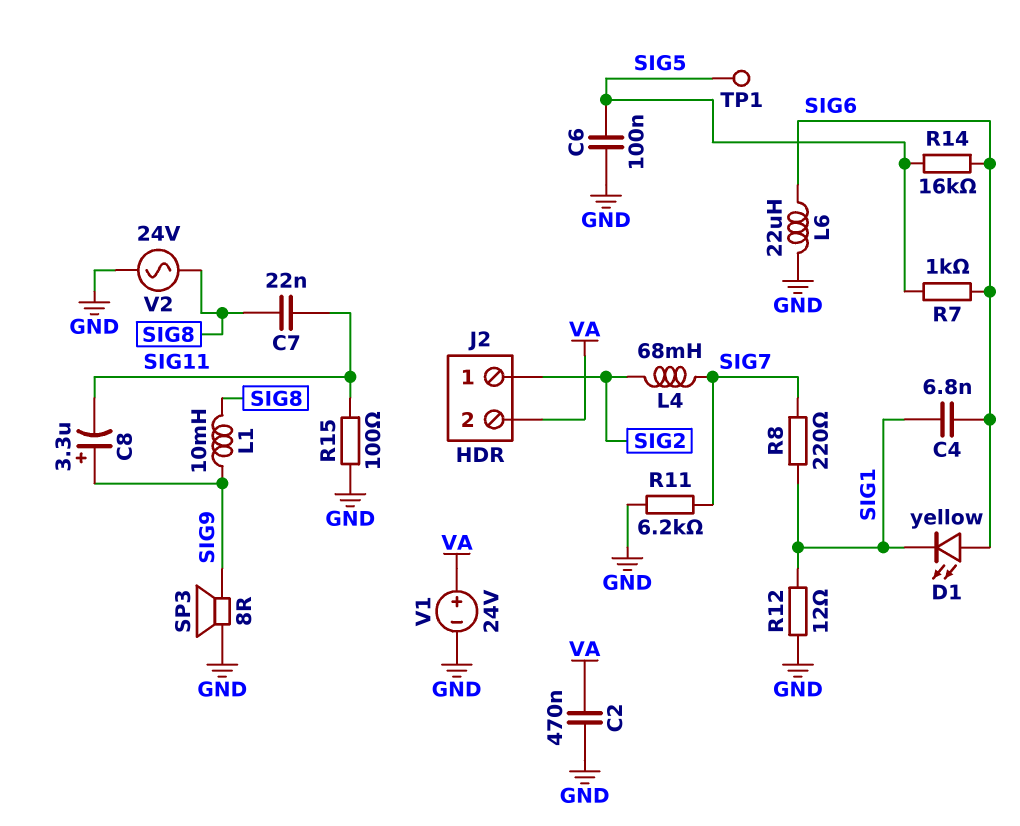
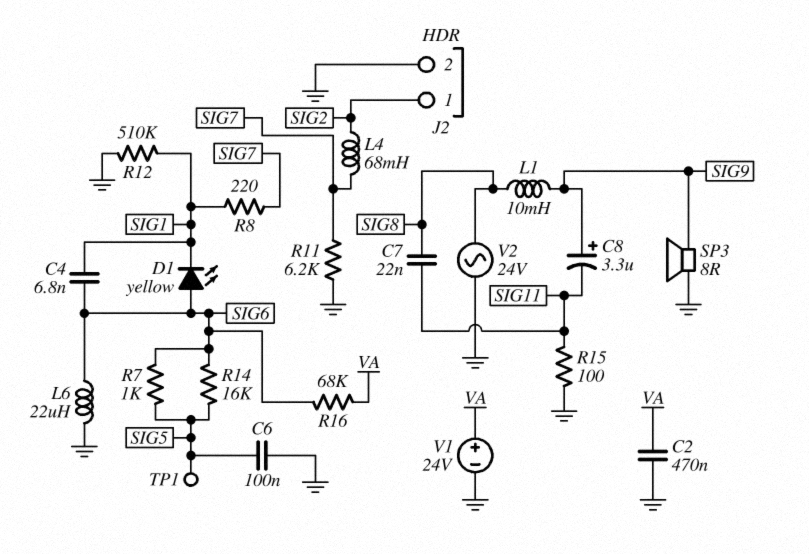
J2 pin 2: VA -> GND
R12: 12 (GND, SIG1) -> 510k (GND, SIG1)
R16: none -> 68k (SIG6, VA)

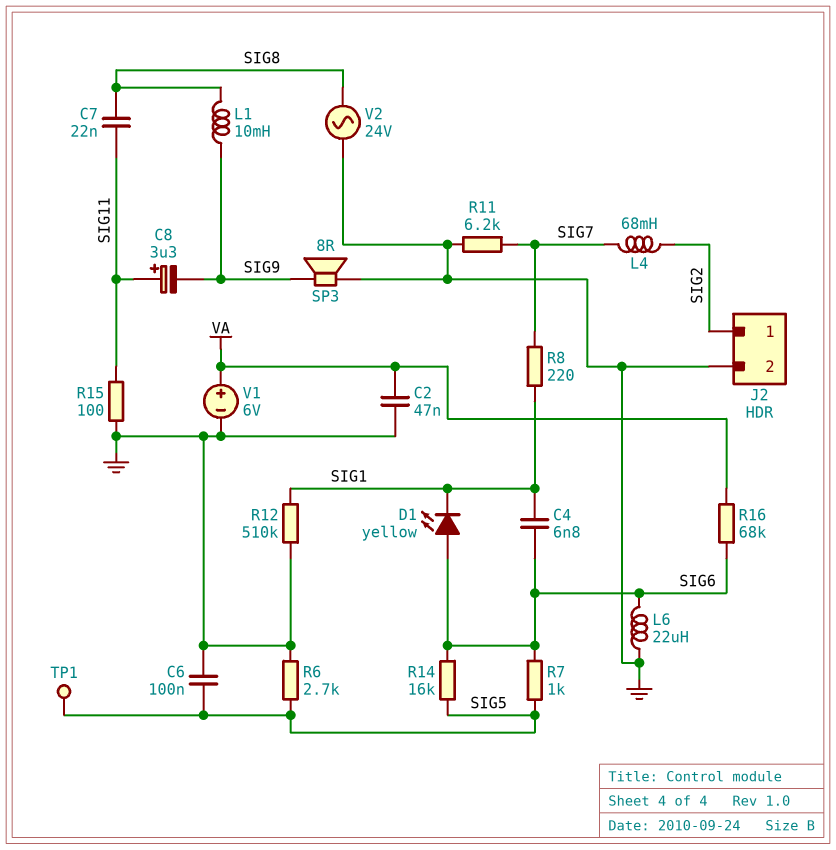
C2: 470nF (GND, VA) -> 47nF (GND, VA)
C8: 3.3uF (plus SIG9, minus SIG11) -> 3.3uF (plus SIG11, minus SIG9)
R6: none -> 2.7k (GND, SIG5)
V1: 24V (plus VA, minus GND) -> 6V (plus VA, minus GND)

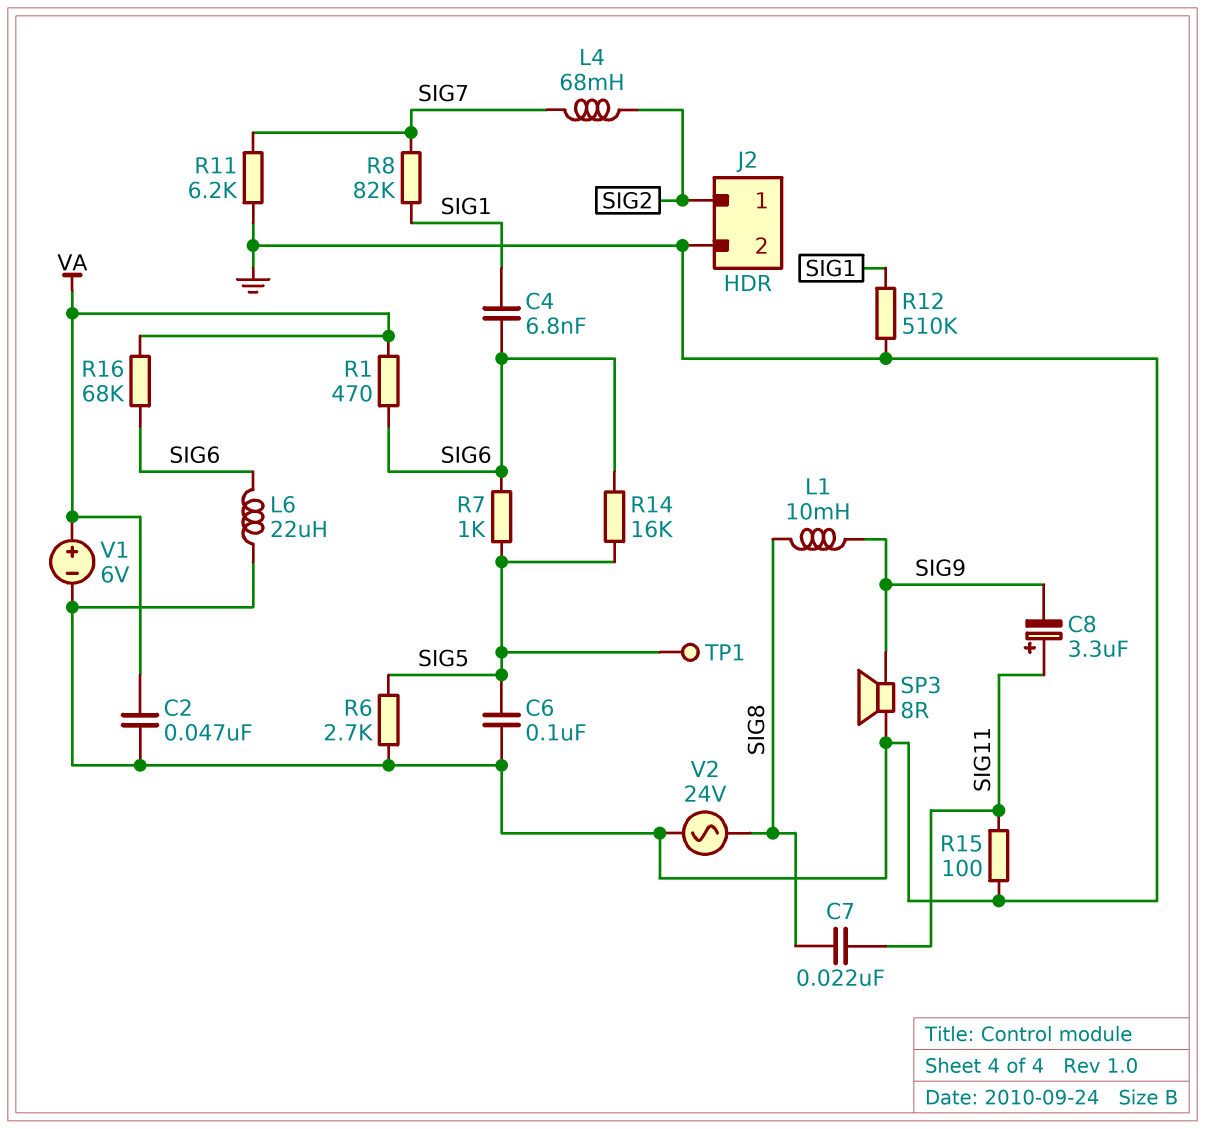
D1: LED yellow (A SIG6, K SIG1) -> none
R1: none -> 470 (SIG6, VA)
R8: 220 (SIG1, SIG7) -> 82k (SIG1, SIG7)

